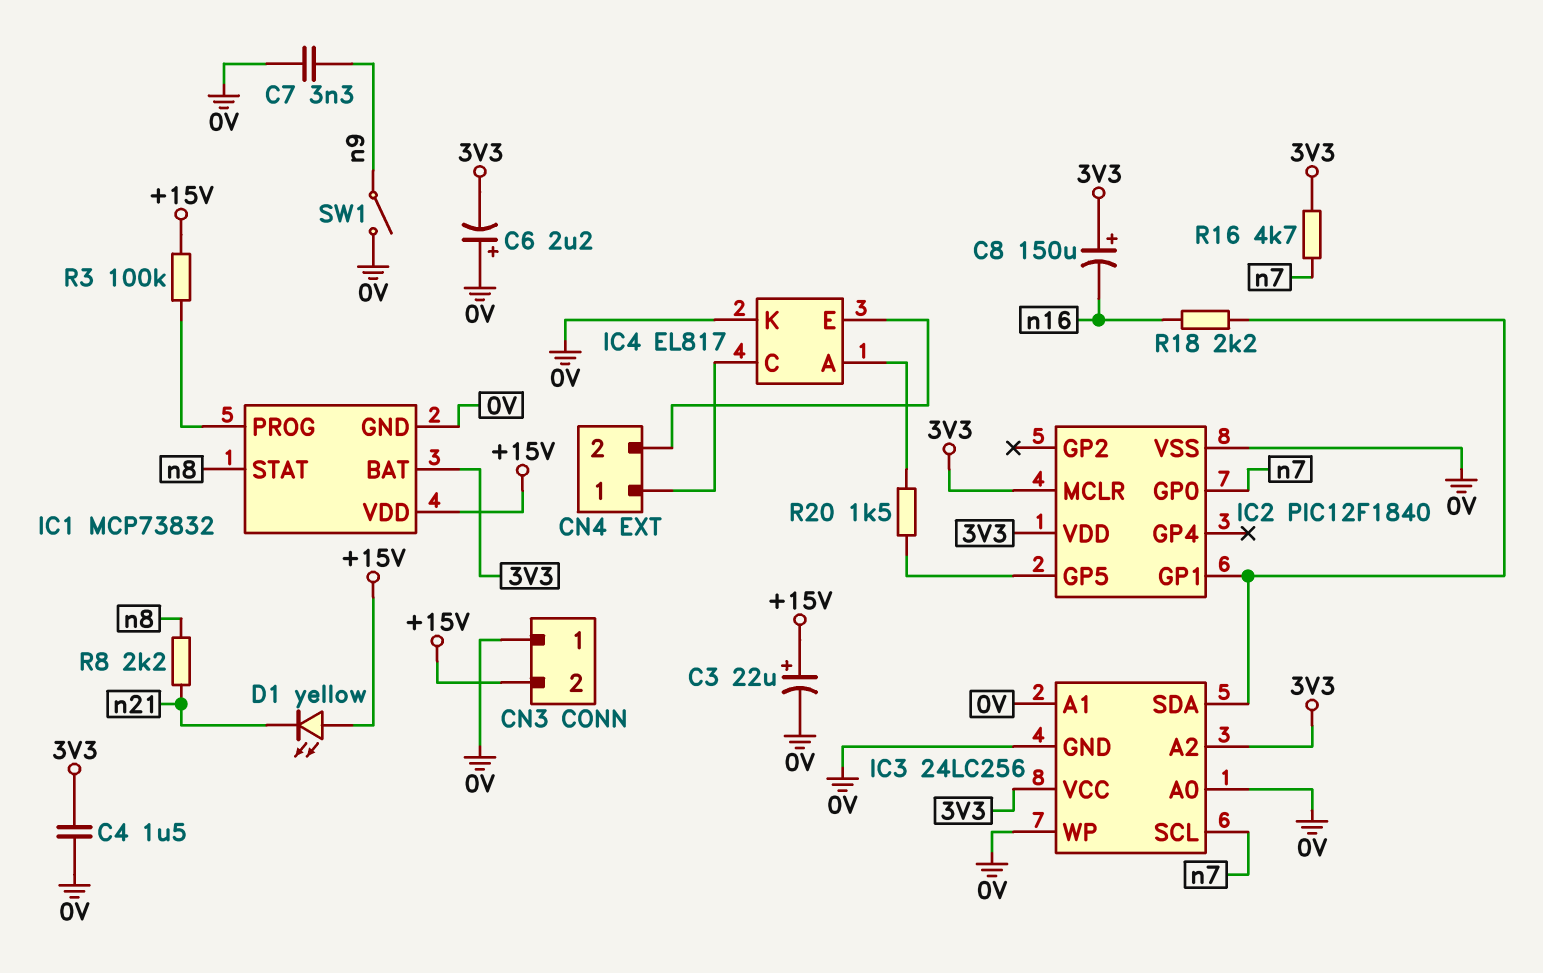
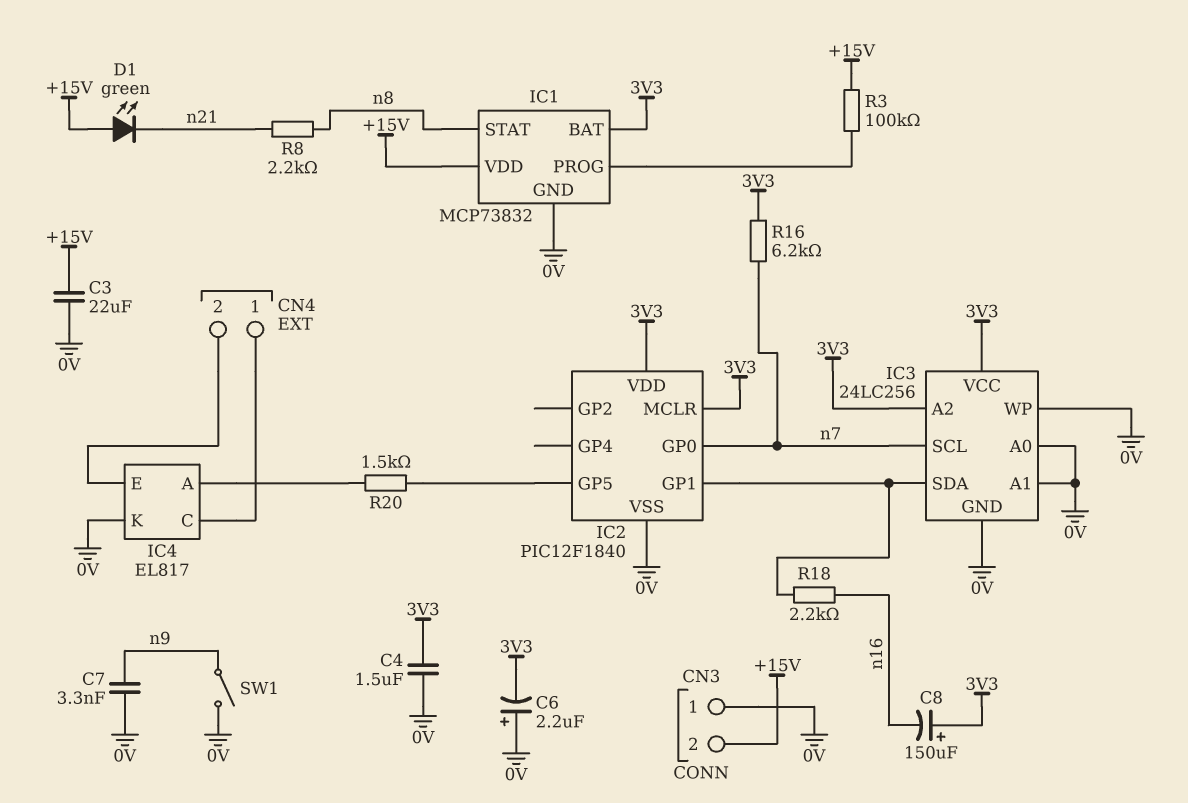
C3: 22uF (plus +15V, minus 0V) -> 22uF (+15V, 0V)
D1: LED yellow (A +15V, K n21) -> LED green (A +15V, K n21)
R16: 4.7k (3V3, n7) -> 6.2k (3V3, n7)

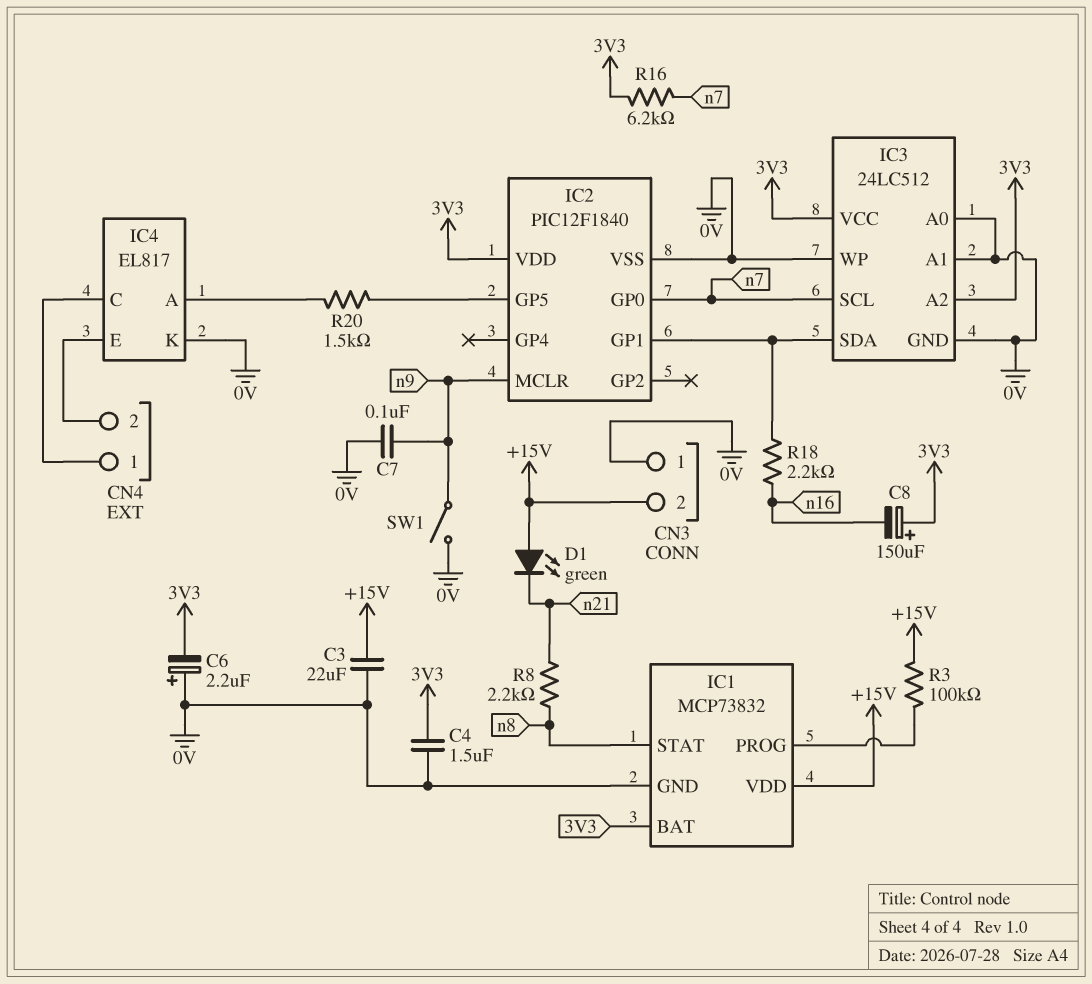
C7: 3.3nF (0V, n9) -> 100nF (0V, n9)
IC2 pin MCLR: 3V3 -> n9
IC3: 24LC256 -> 24LC512

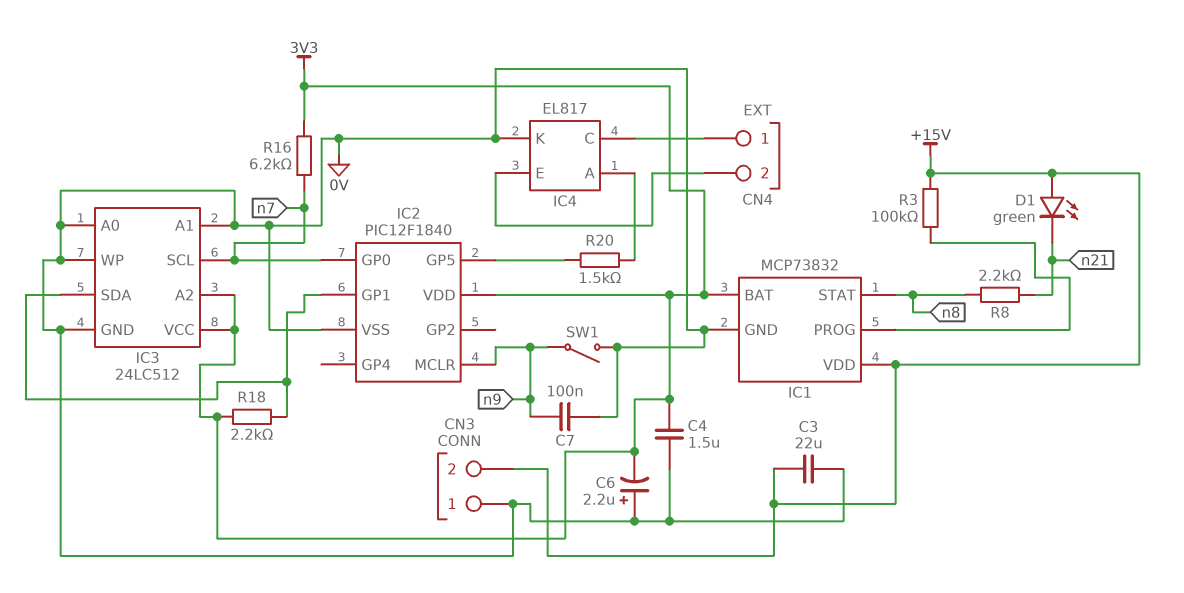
C8: 150uF (plus 3V3, minus n16) -> none
R18: 2.2k (IC2/GP1, n16) -> 2.2k (3V3, IC2/GP1)

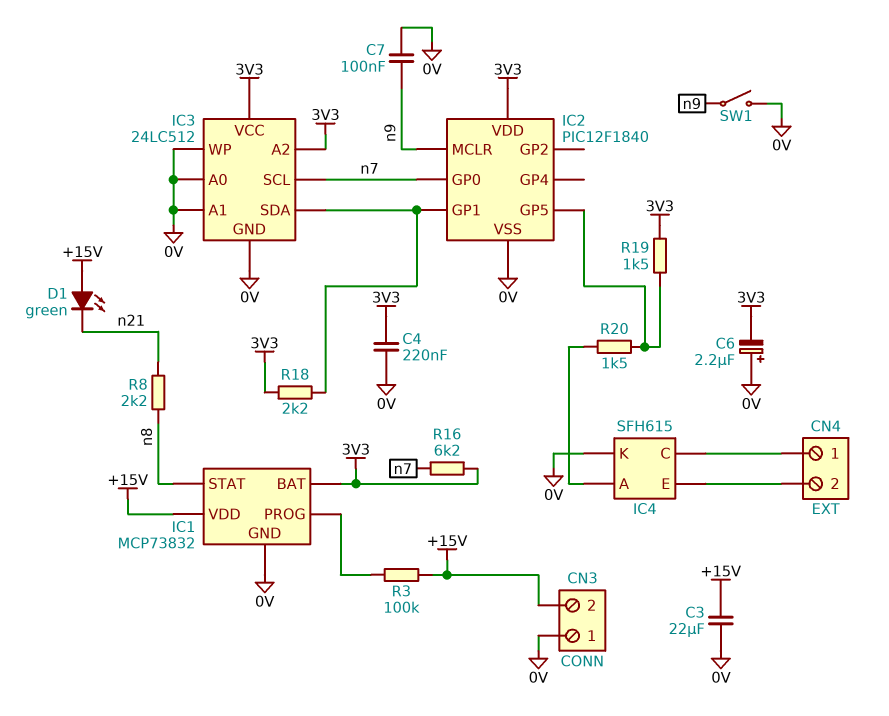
C4: 1.5uF (0V, 3V3) -> 220nF (0V, 3V3)
IC4: EL817 -> SFH615
R19: none -> 1.5k (3V3, IC2/GP5)

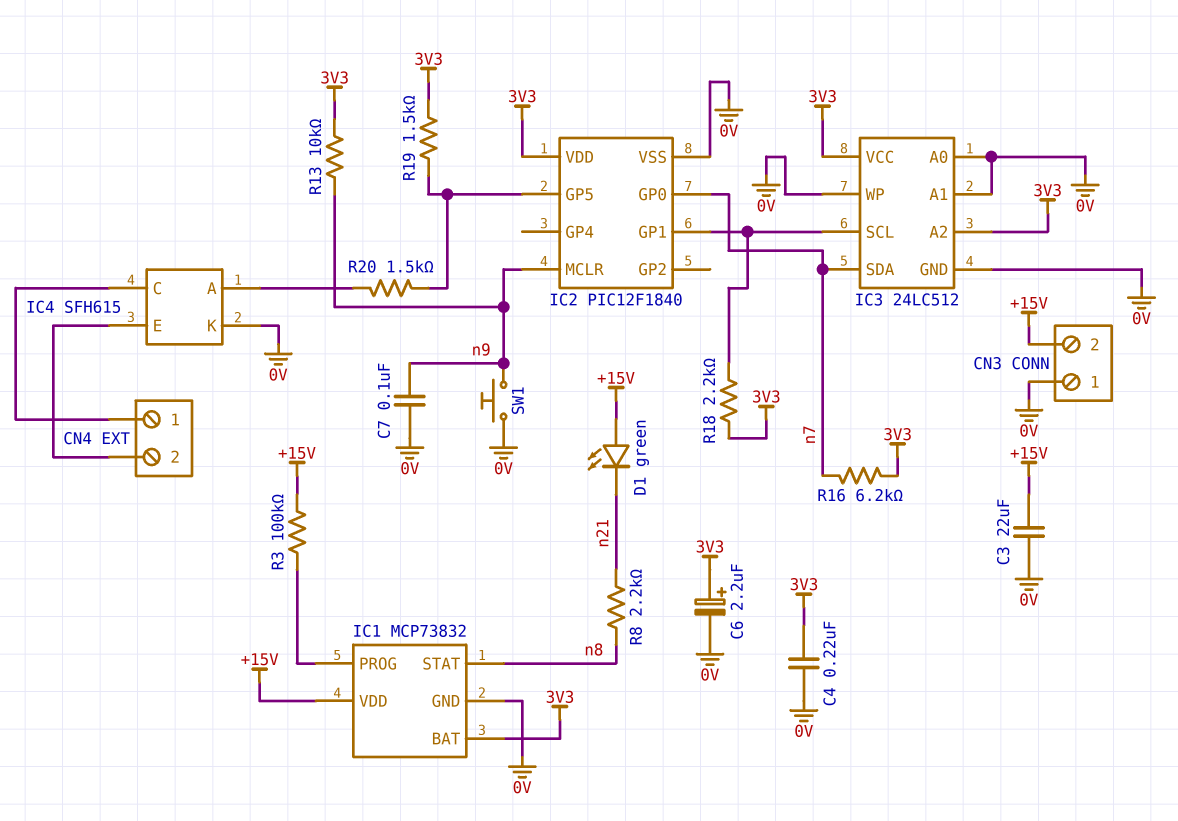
C6: 2.2uF (plus 0V, minus 3V3) -> 2.2uF (plus 3V3, minus 0V)
IC3 pin SCL: n7 -> IC2/GP1
IC3 pin SDA: IC2/GP1 -> n7
R13: none -> 10k (3V3, n9)
SW1: switch (0V, n9) -> button (0V, n9)

